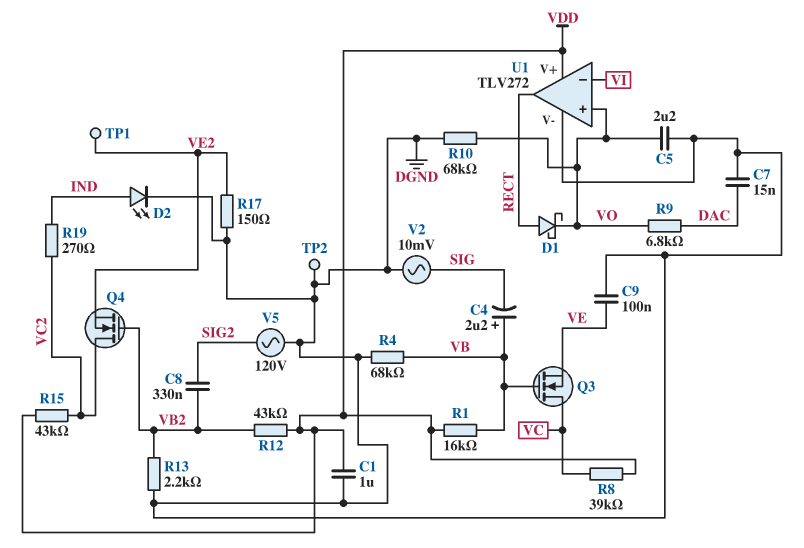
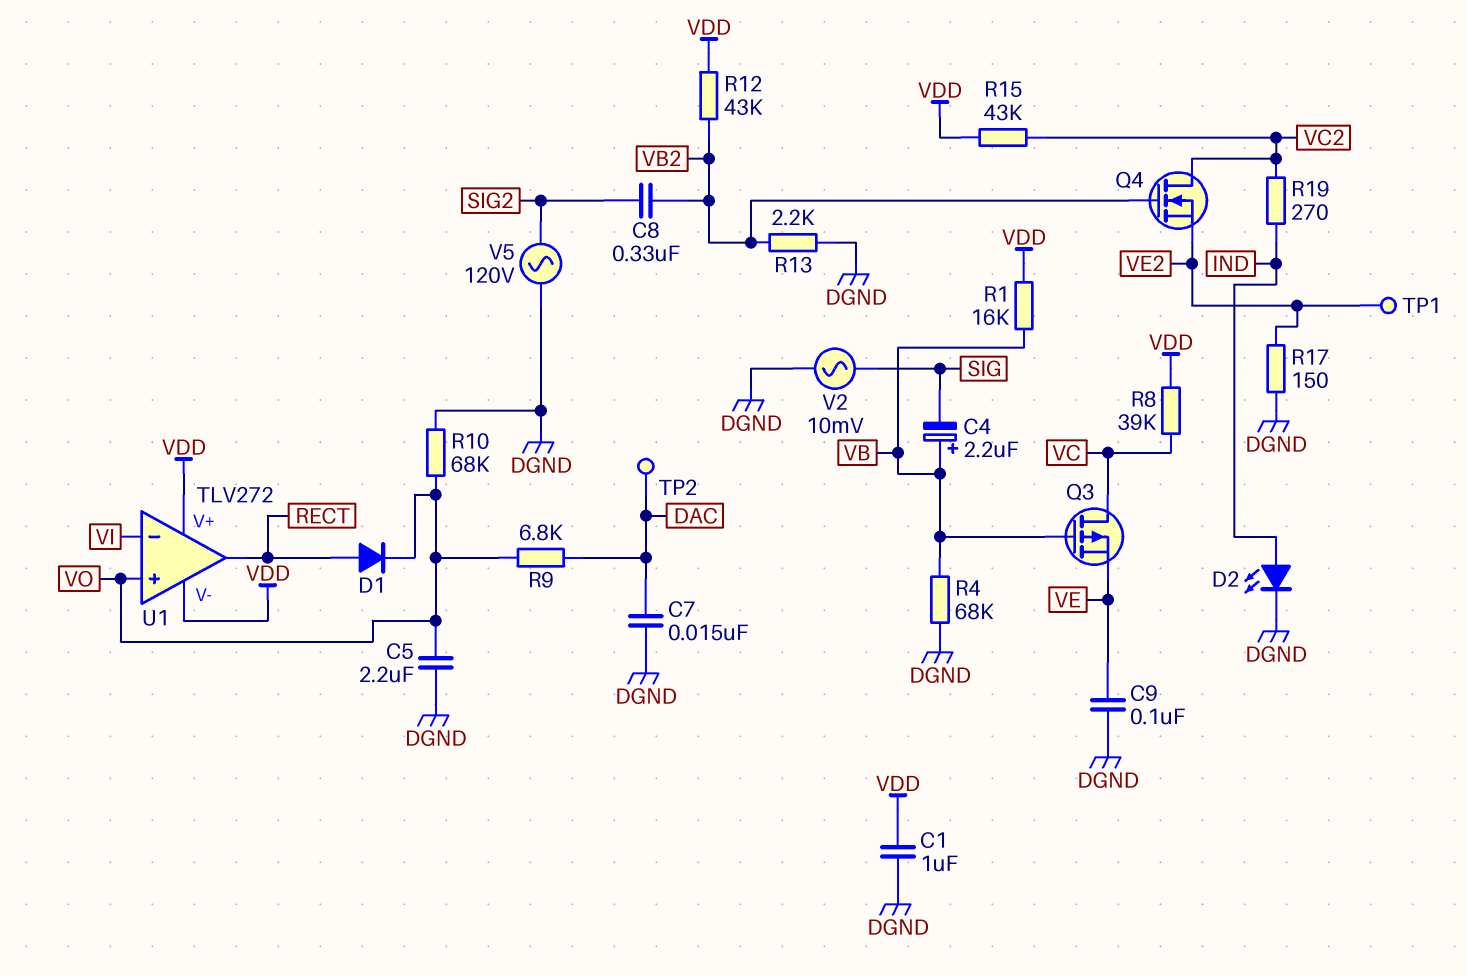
D1: schottky (A RECT, K VO) -> diode (A RECT, K VO)
Q3: NMOS (G VB, D VC, S VE) -> PMOS (G VB, D VC, S VE)
TP2: test point (DGND) -> test point (DAC)
U1 pin V-: DGND -> VDD

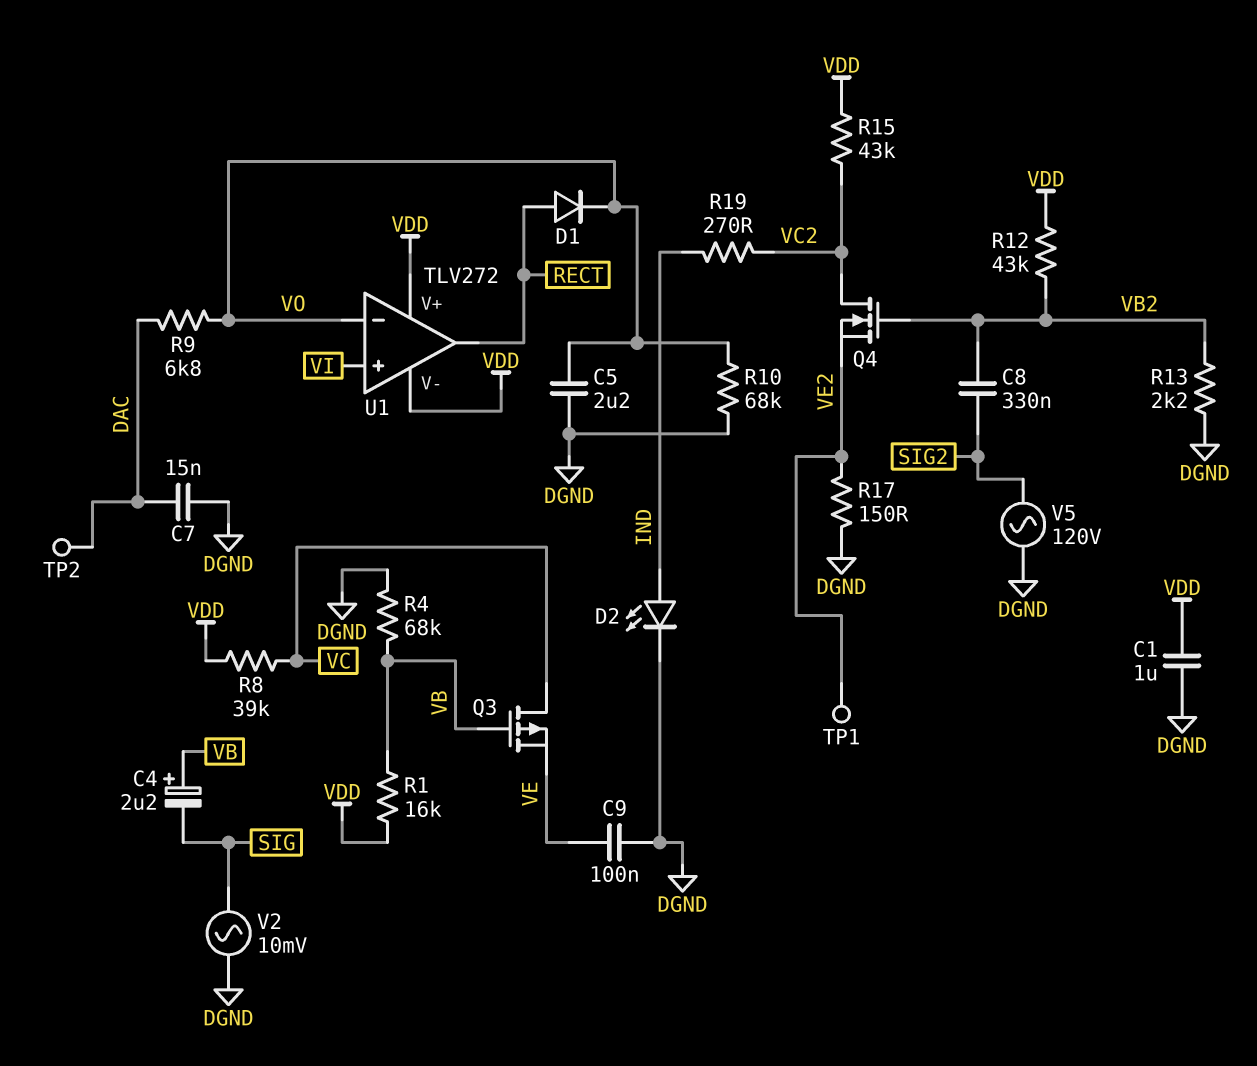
U1 pin in+: VO -> VI
U1 pin in-: VI -> VO

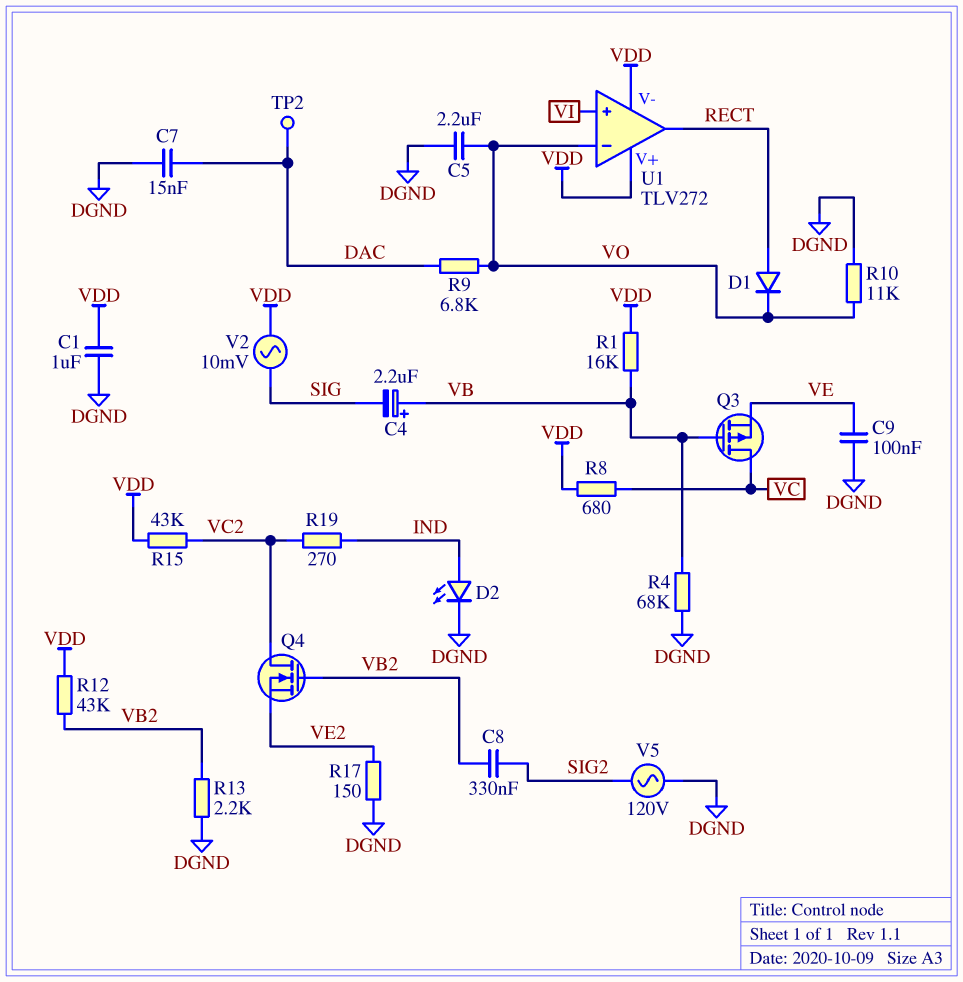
R8: 39k (VC, VDD) -> 680 (VC, VDD)
R10: 68k (DGND, VO) -> 11k (DGND, VO)
TP1: test point (VE2) -> none
V2: AC 10mV (DGND, SIG) -> AC 10mV (SIG, VDD)

